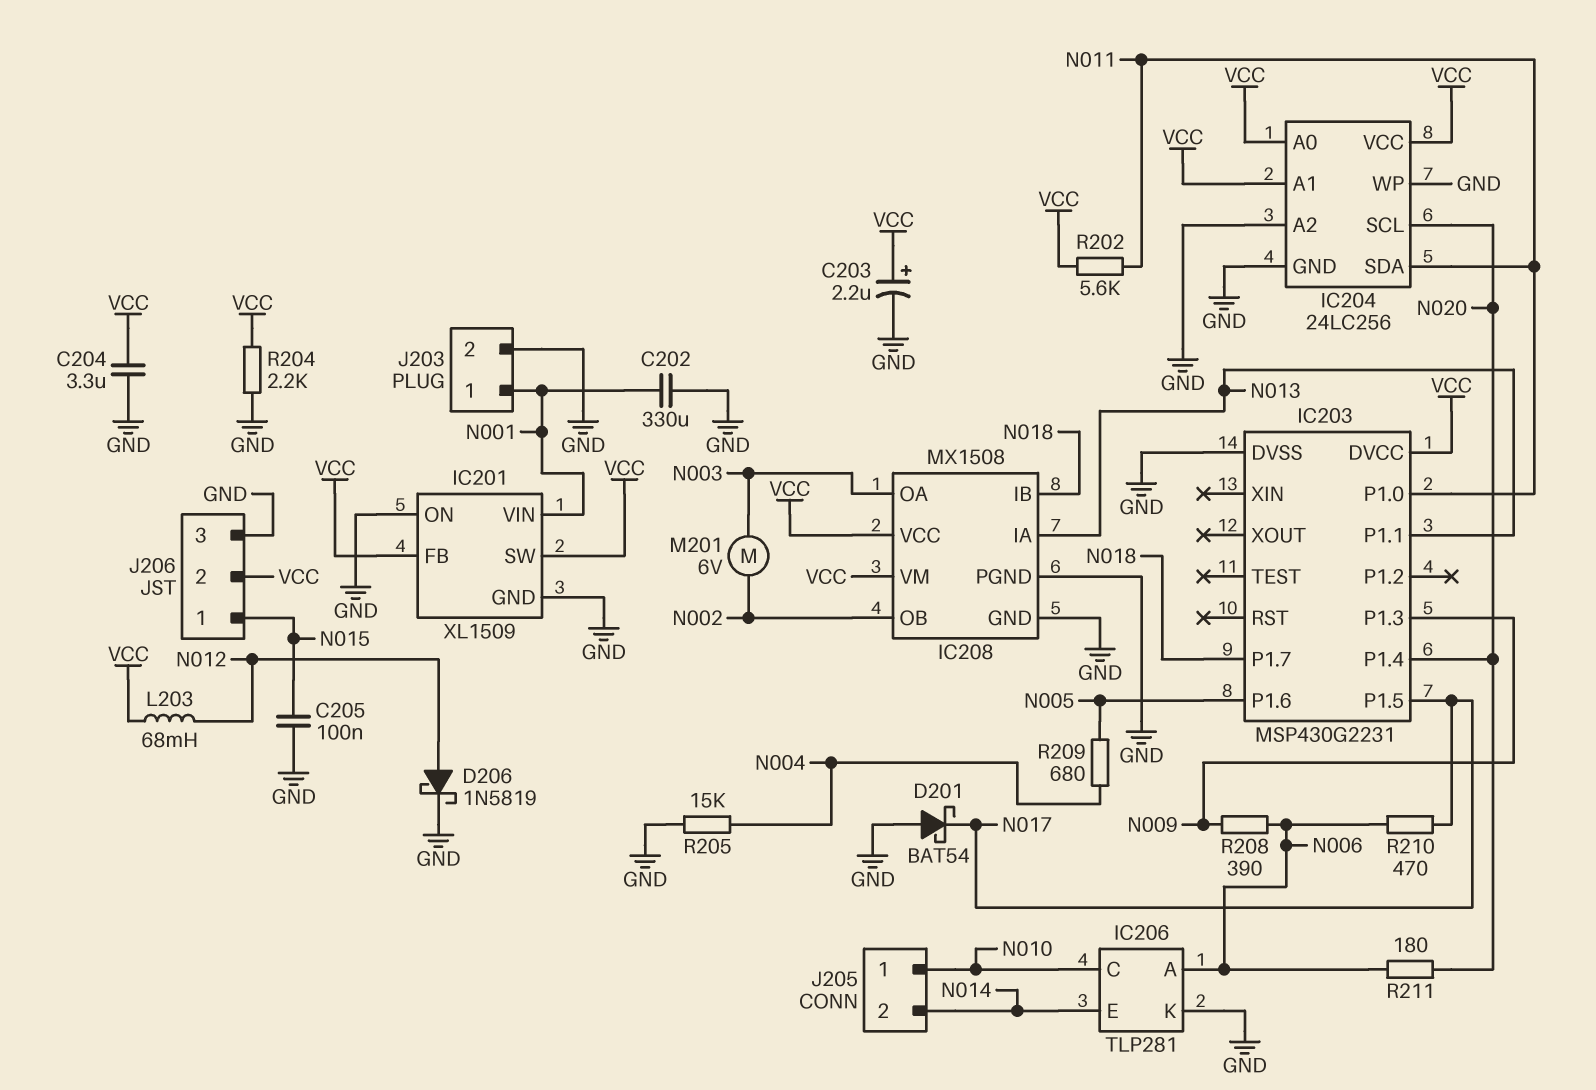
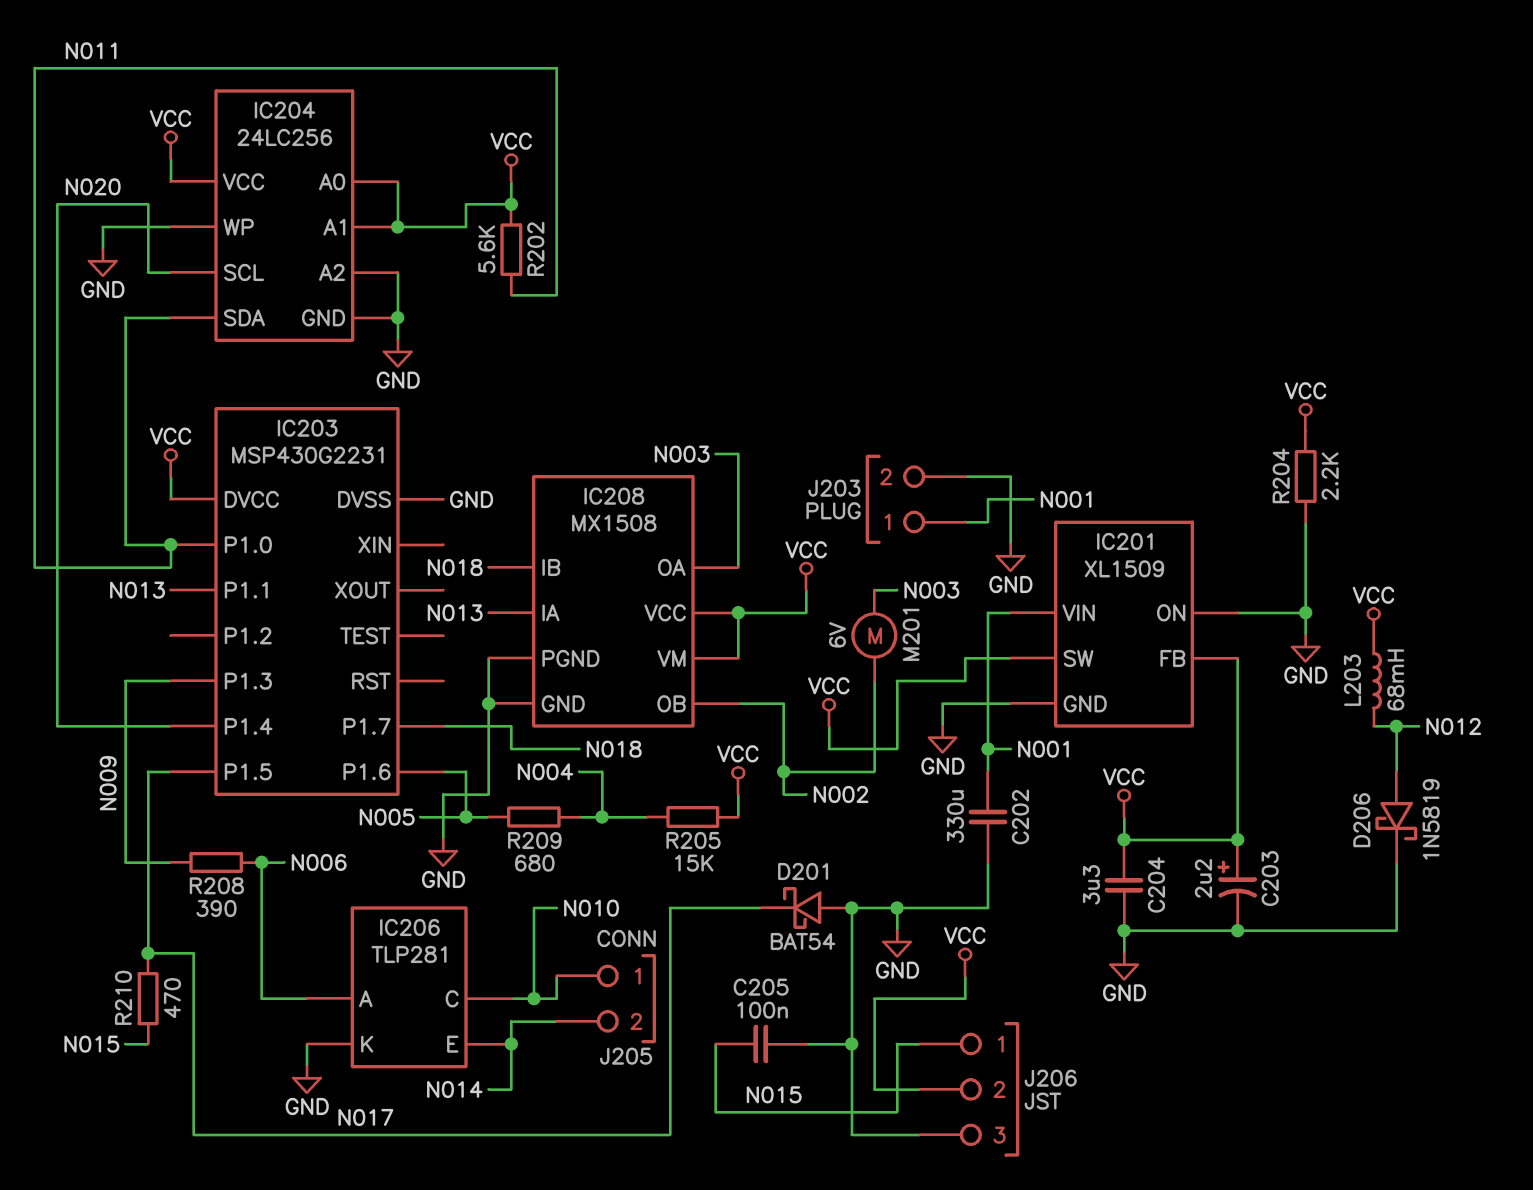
R205: 15k (GND, N004) -> 15k (N004, VCC)
R210: 470 (N006, N017) -> 470 (N015, N017)
R211: 180 (N006, N020) -> none

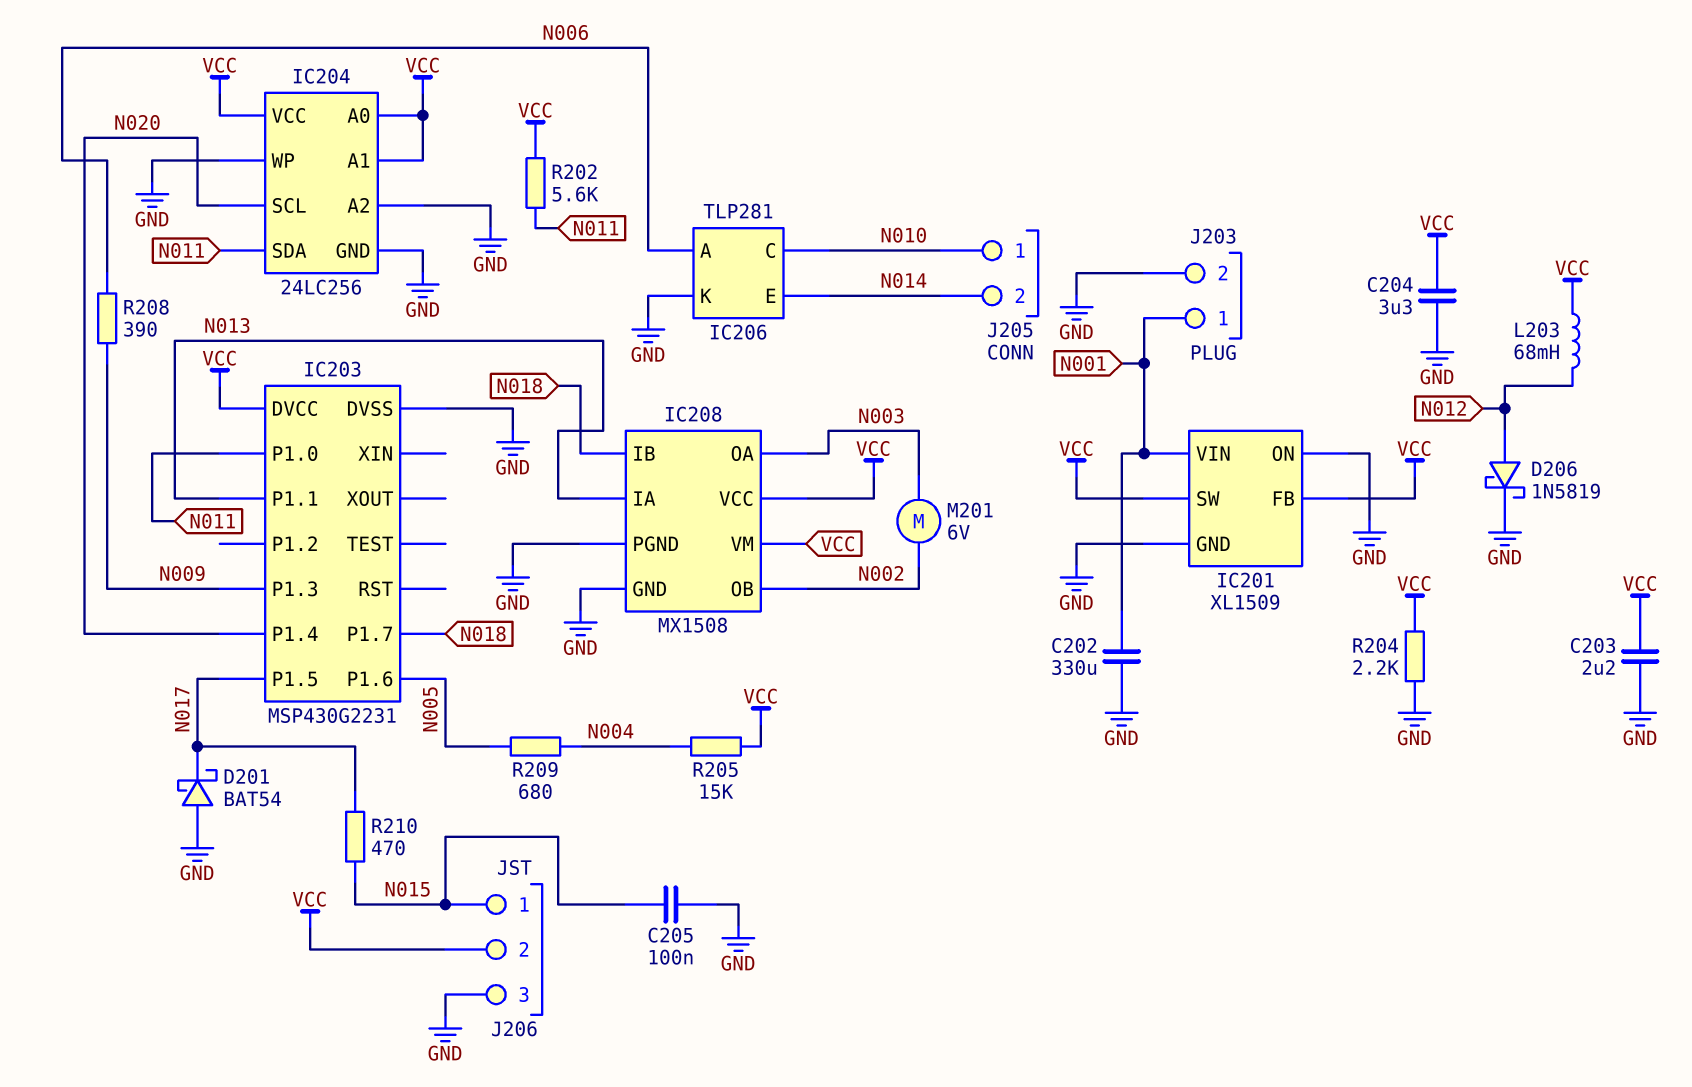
C203: 2.2uF (plus VCC, minus GND) -> 2.2uF (GND, VCC)

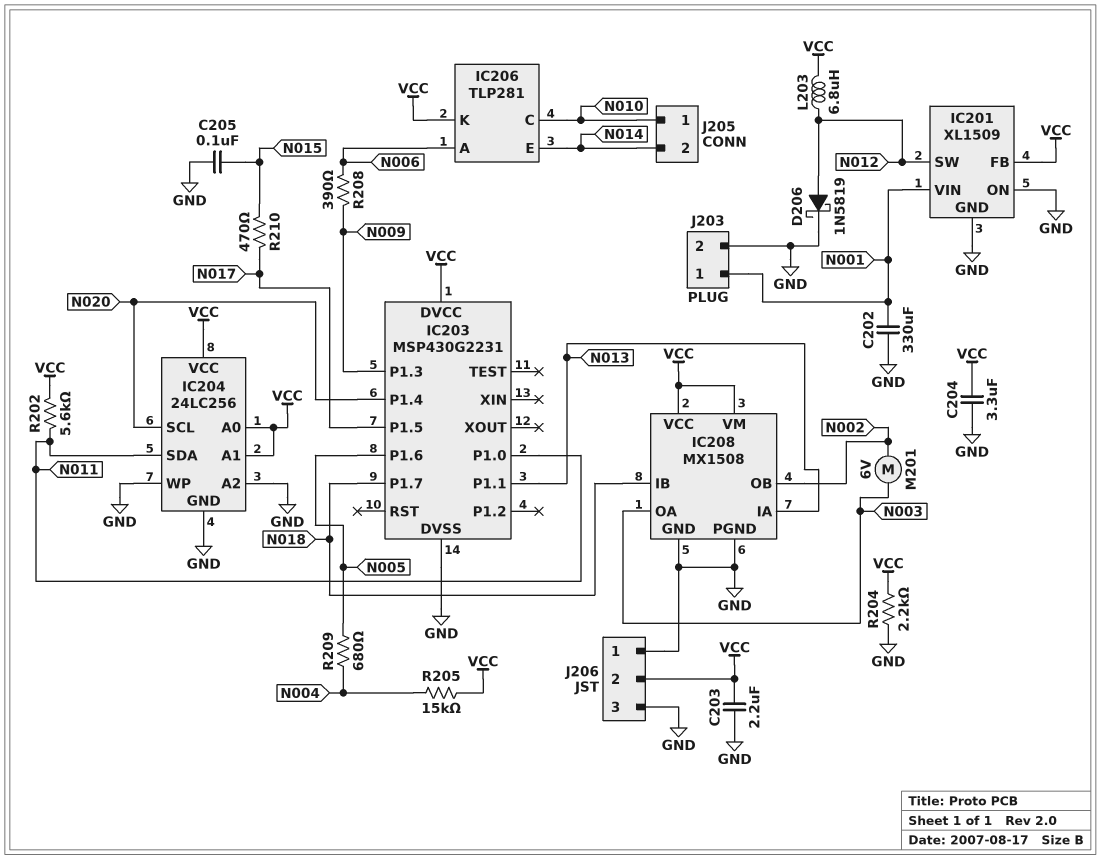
D201: schottky BAT54 (A GND, K N017) -> none
IC201 pin SW: VCC -> N012
IC206 pin K: GND -> VCC
J206 pin 1: N015 -> GND
L203: 68mH (N012, VCC) -> 6.8uH (N012, VCC)

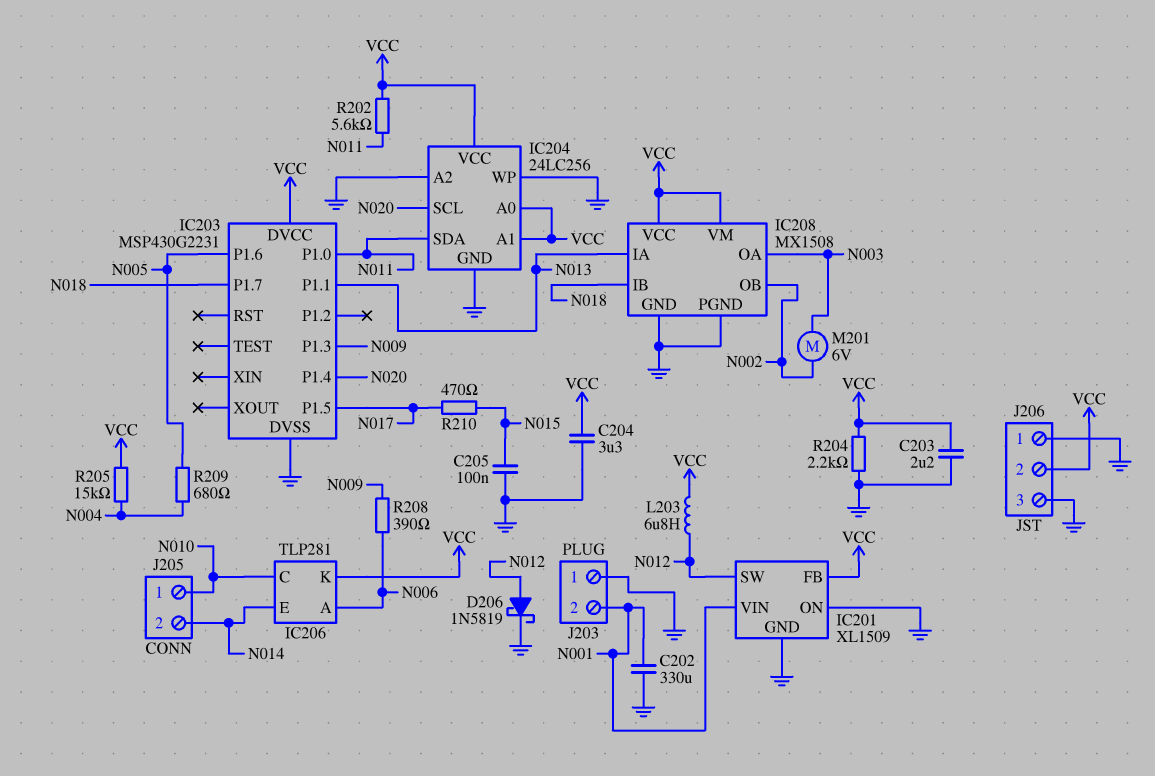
J203 pin 1: N001 -> GND
J203 pin 2: GND -> N001

